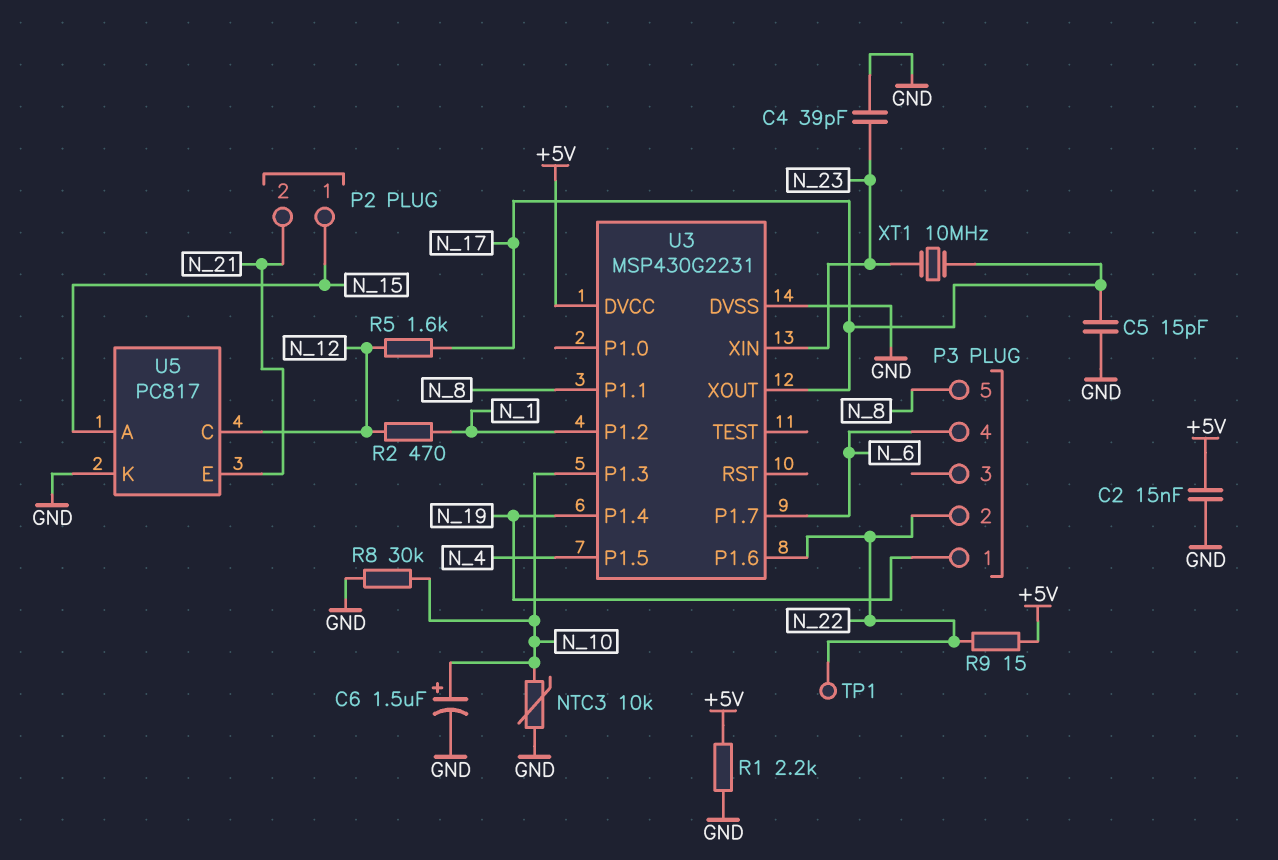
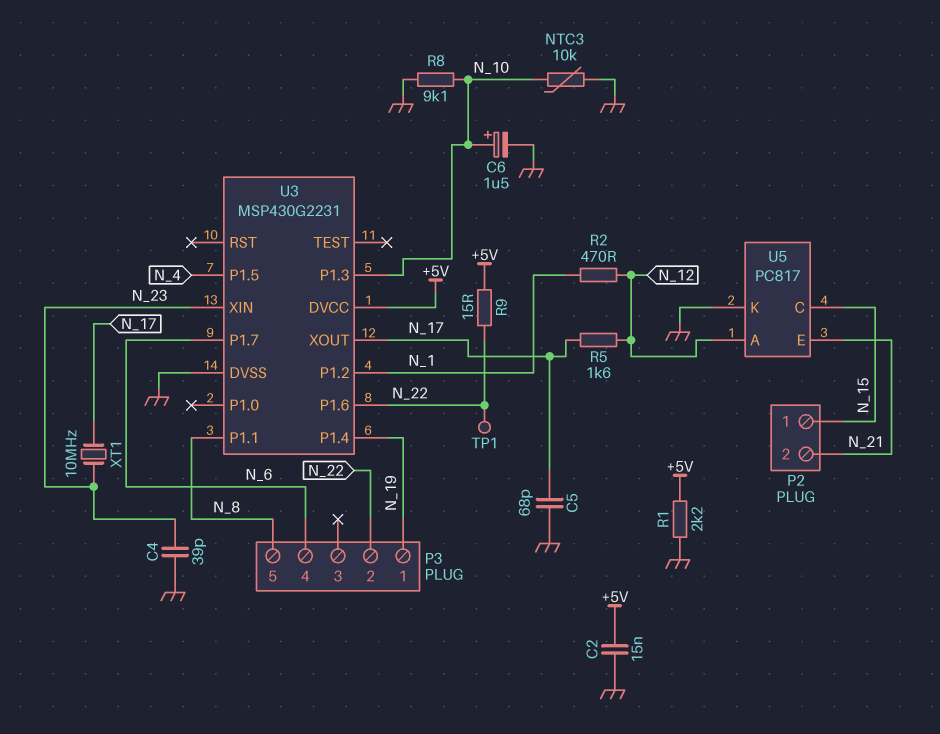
C5: 15pF (GND, N_17) -> 68pF (GND, N_17)
R8: 30k (GND, N_10) -> 9.1k (GND, N_10)
U5 pin A: N_15 -> N_12
U5 pin C: N_12 -> N_15

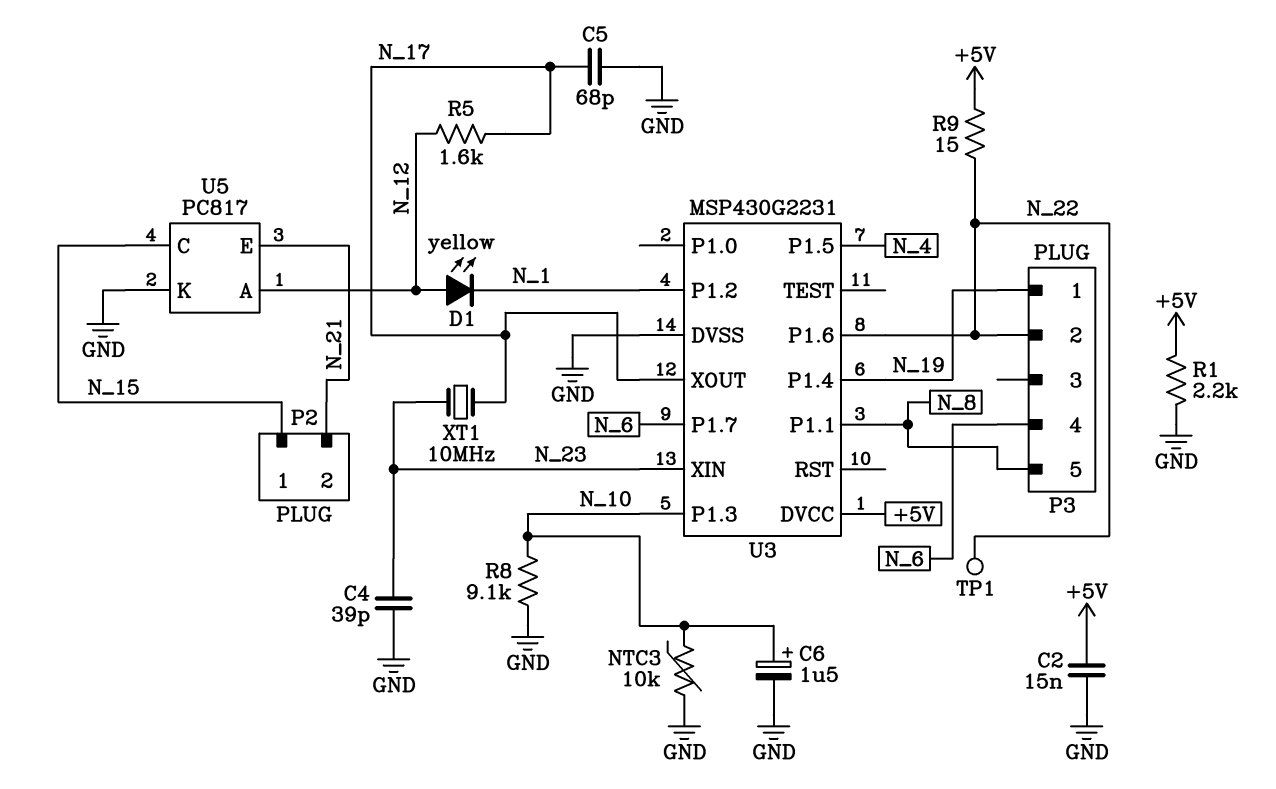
D1: none -> LED yellow (A N_12, K N_1)
R2: 470 (N_1, N_12) -> none

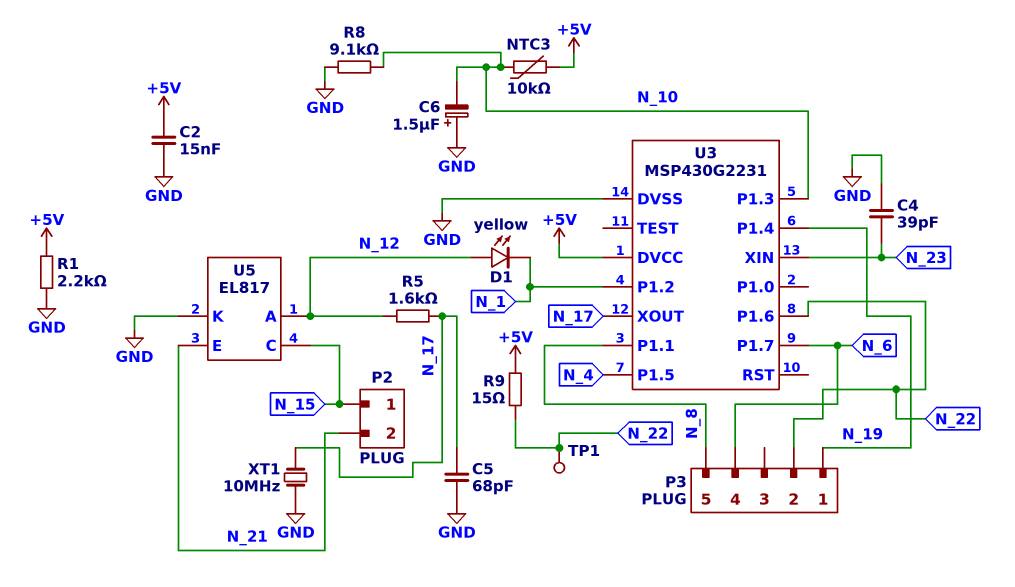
C6: 1.5uF (plus N_10, minus GND) -> 1.5uF (plus GND, minus N_10)
NTC3: 10k (GND, N_10) -> 10k (+5V, N_10)
U5: PC817 -> EL817
XT1: 10MHz (N_17, N_23) -> 10MHz (GND, N_17)

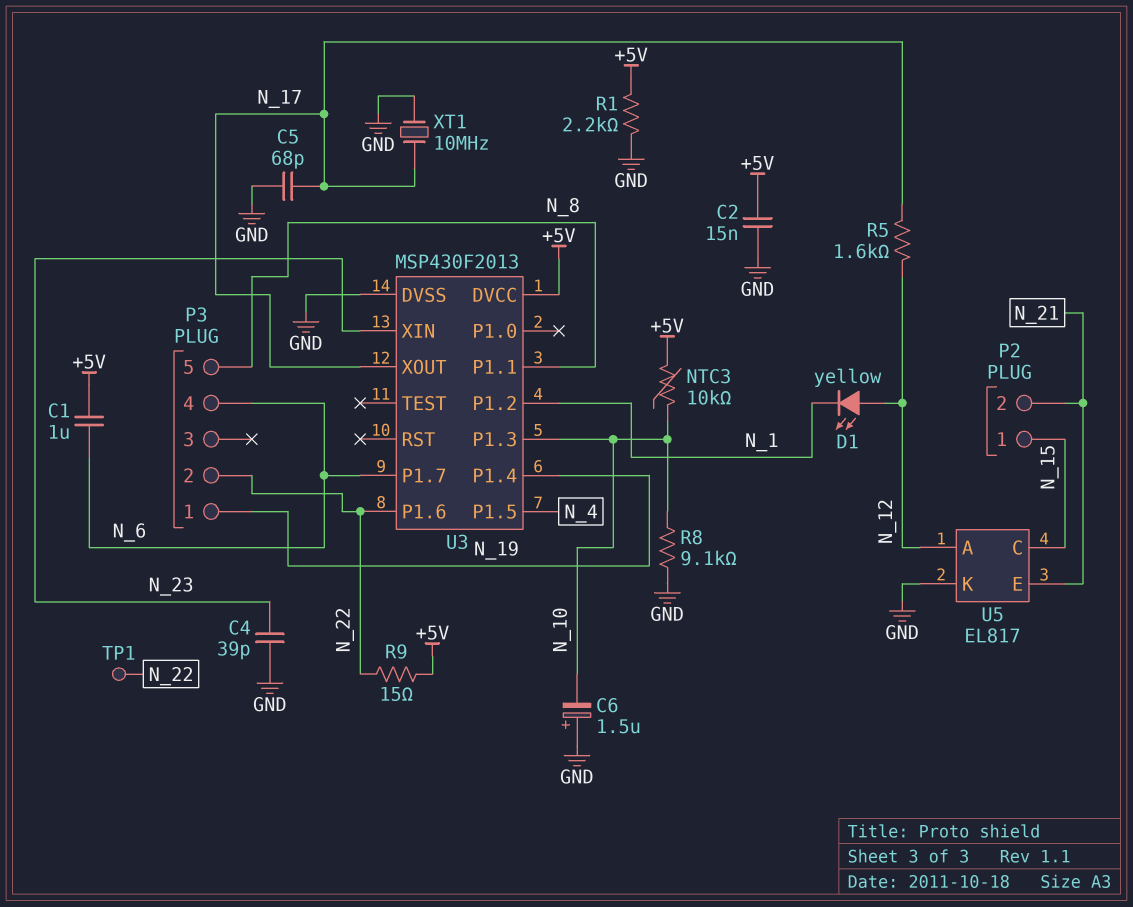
C1: none -> 1uF (+5V, N_6)
U3: MSP430G2231 -> MSP430F2013

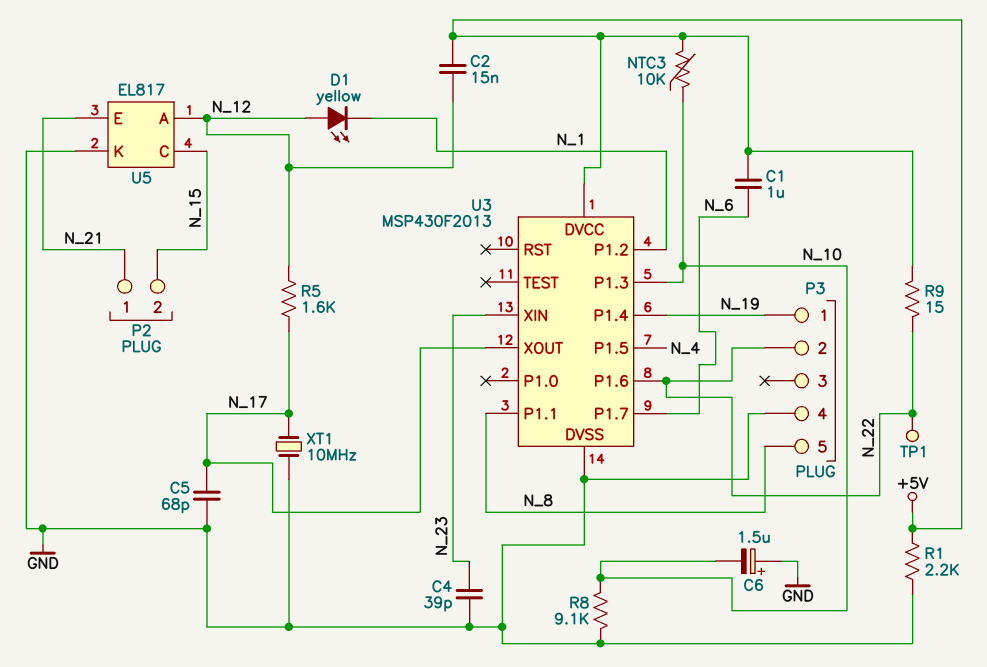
C2: 15nF (+5V, GND) -> 15nF (+5V, N_12)
P2 pin 1: N_15 -> N_21
P2 pin 2: N_21 -> N_15
P3 pin 4: N_6 -> GND

